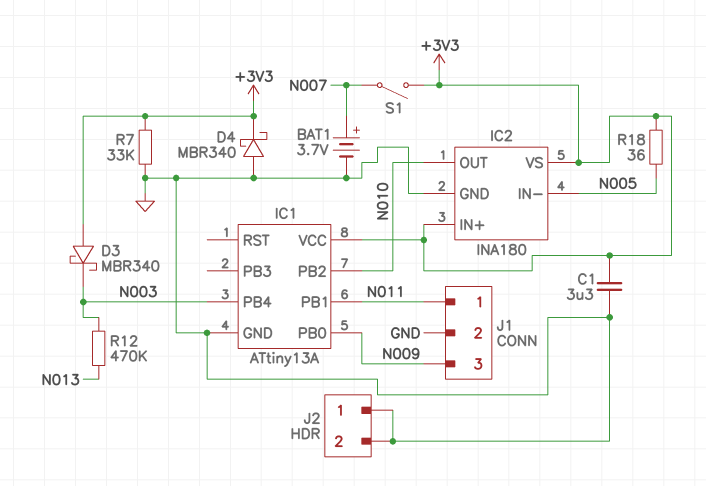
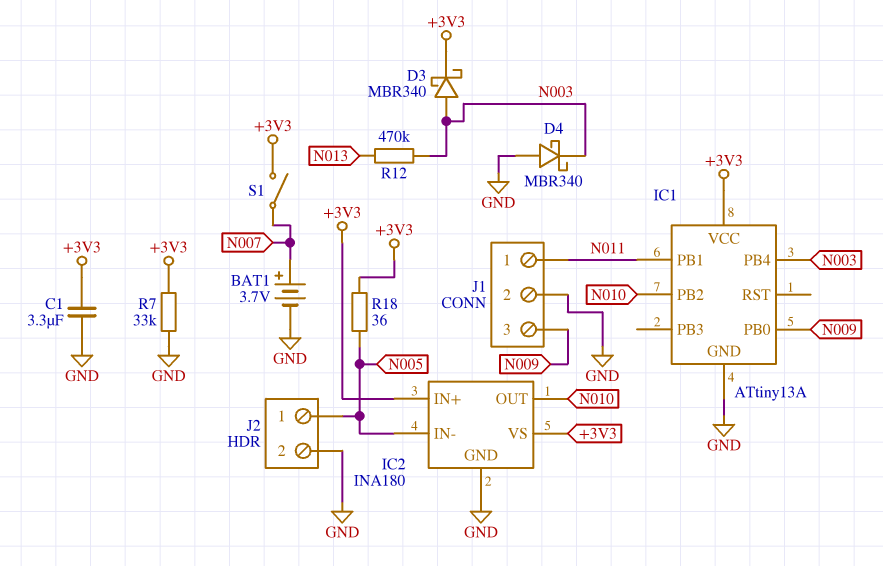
D3: schottky MBR340 (A +3V3, K N003) -> schottky MBR340 (A N003, K +3V3)
D4: schottky MBR340 (A GND, K +3V3) -> schottky MBR340 (A GND, K N003)
J2 pin 1: GND -> N005

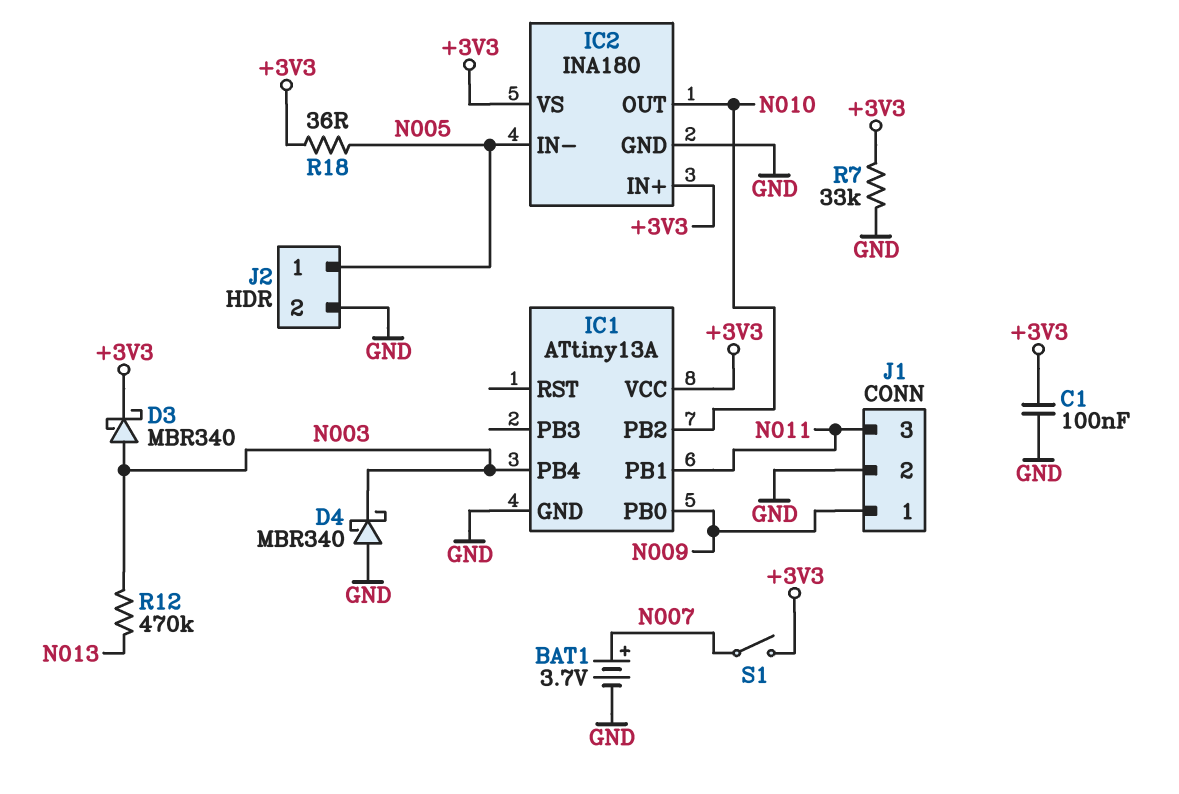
C1: 3.3uF (+3V3, GND) -> 100nF (+3V3, GND)
J1 pin 1: N011 -> N009
J1 pin 3: N009 -> N011

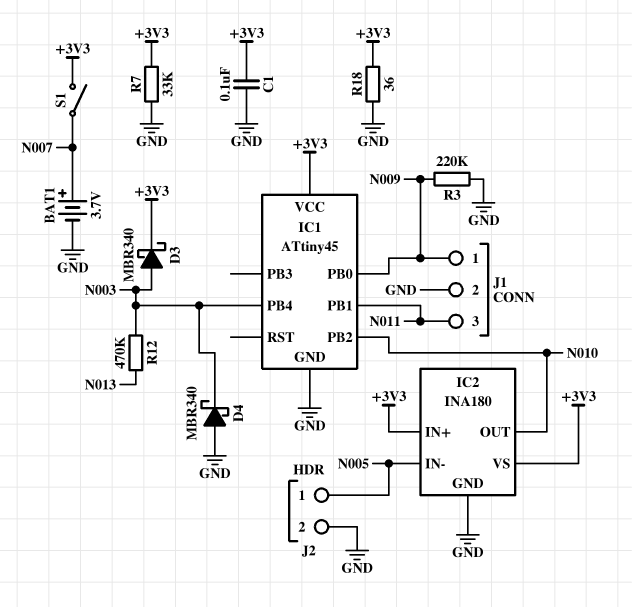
IC1: ATtiny13A -> ATtiny45
R3: none -> 220k (GND, N009)
R18: 36 (+3V3, N005) -> 36 (+3V3, GND)

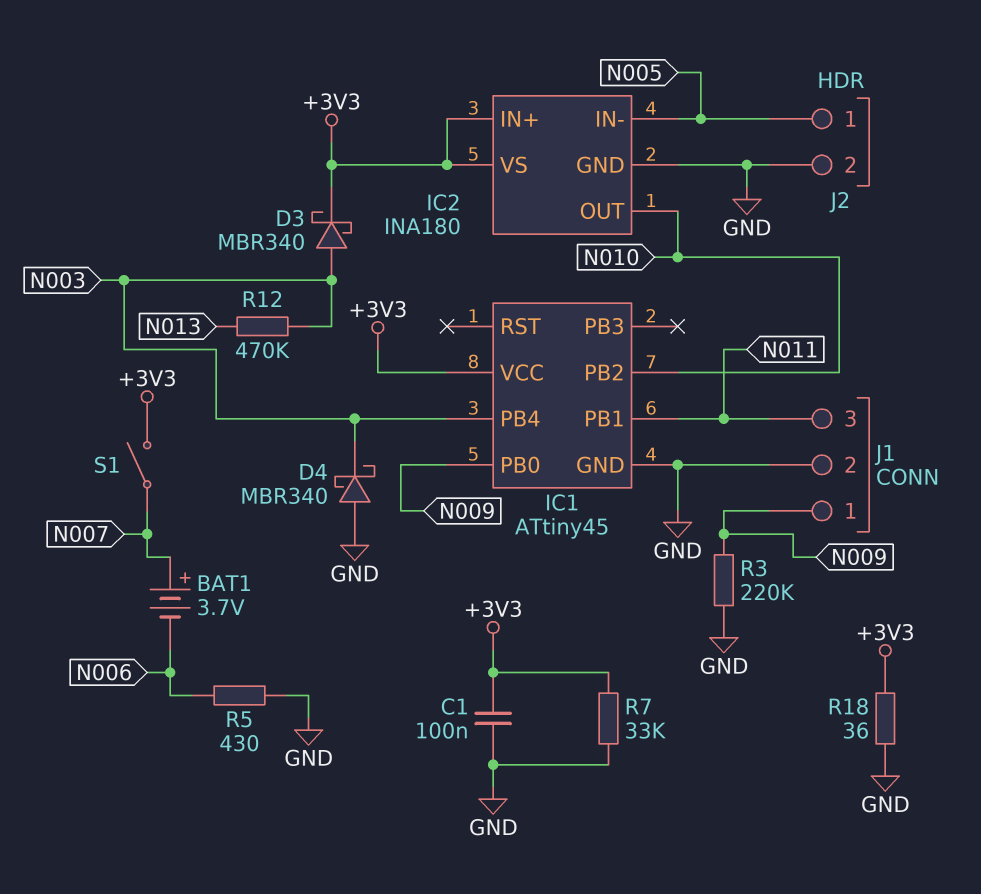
BAT1: 3.7V (plus N007, minus GND) -> 3.7V (plus N007, minus N006)
R5: none -> 430 (GND, N006)

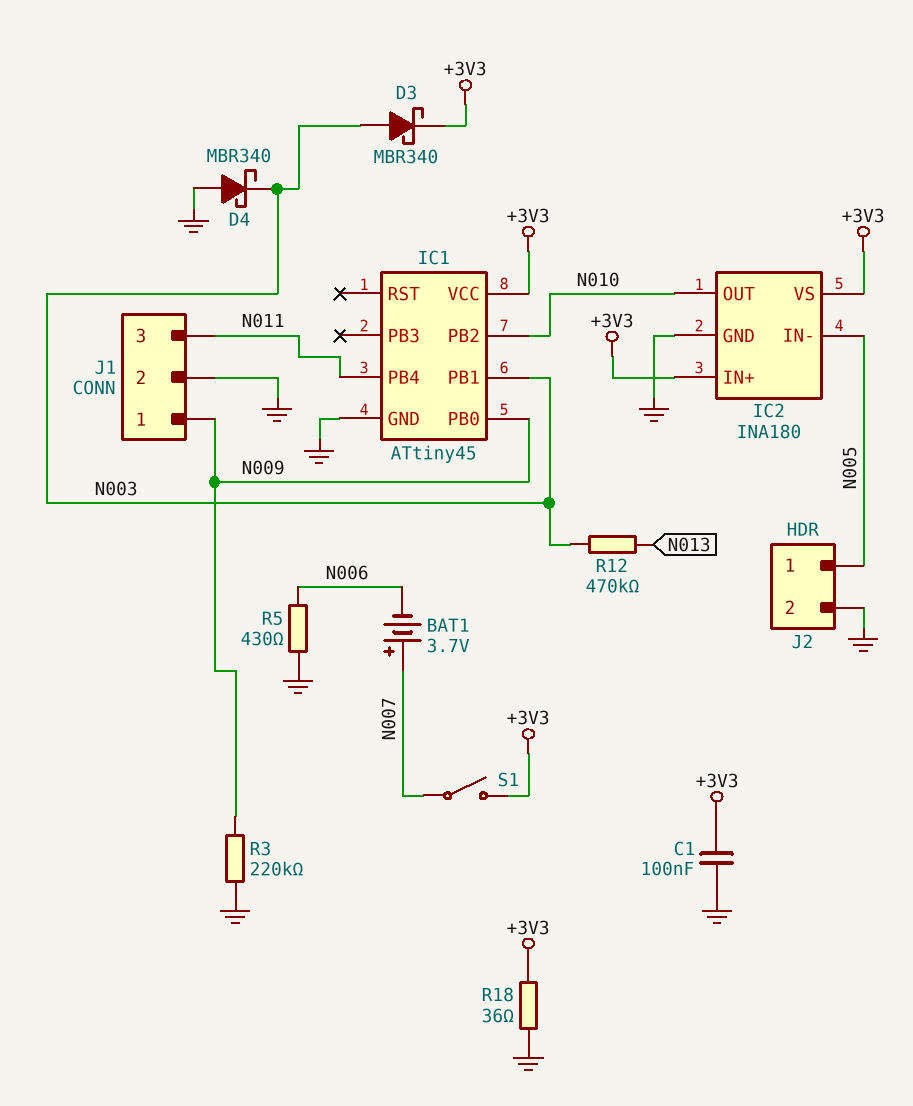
IC1 pin PB1: N011 -> N003
IC1 pin PB4: N003 -> N011
R7: 33k (+3V3, GND) -> none

